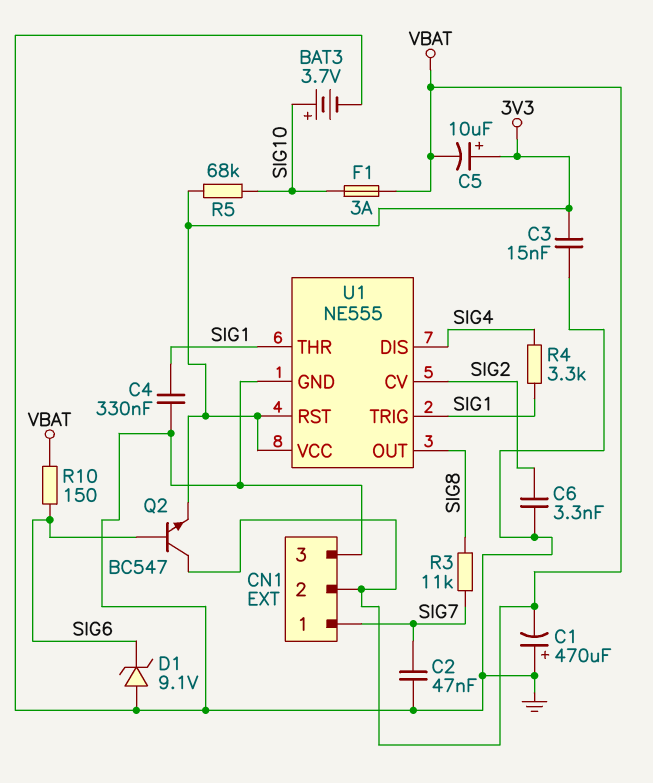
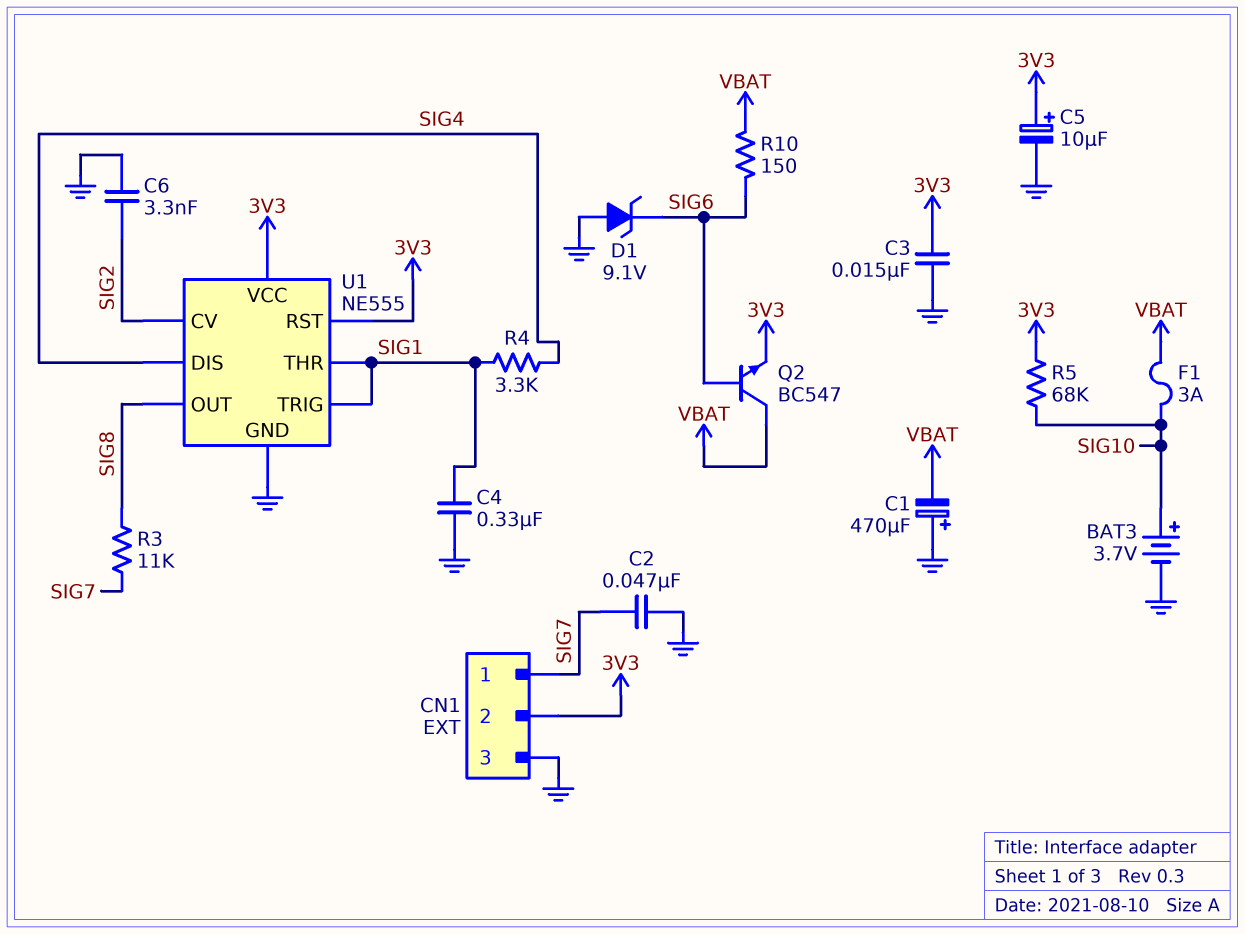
C5: 10uF (plus 3V3, minus VBAT) -> 10uF (plus 3V3, minus GND)
CN1 pin 2: VBAT -> 3V3

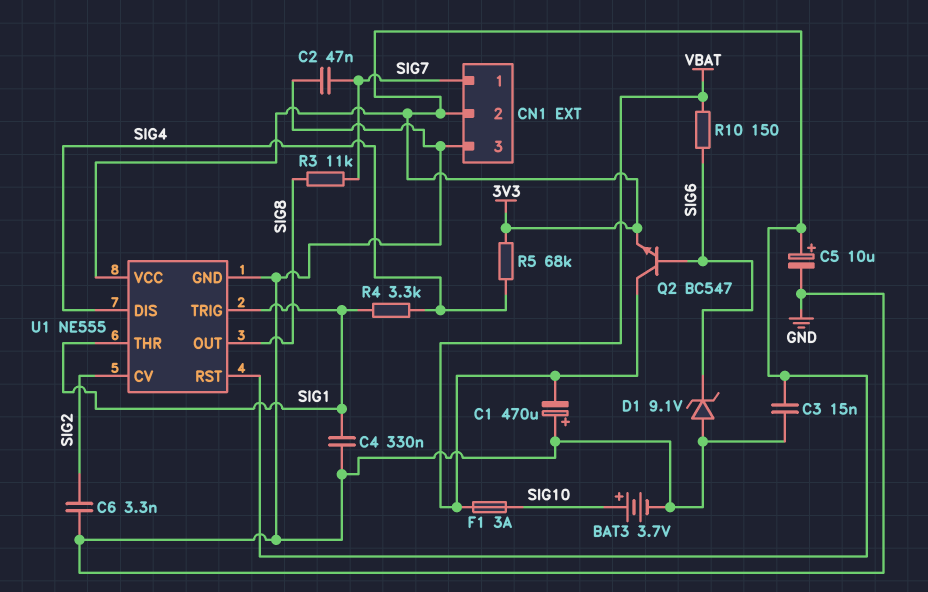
R5: 68k (3V3, SIG10) -> 68k (3V3, SIG4)

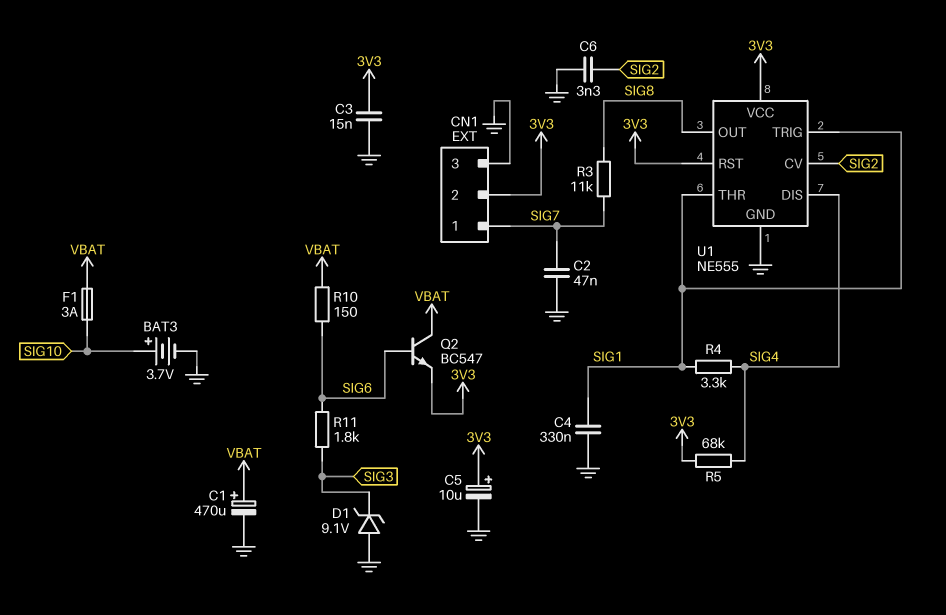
C1: 470uF (plus GND, minus VBAT) -> 470uF (plus VBAT, minus GND)
D1: zener 9.1V (A GND, K SIG6) -> zener 9.1V (A GND, K SIG3)
R11: none -> 1.8k (SIG3, SIG6)

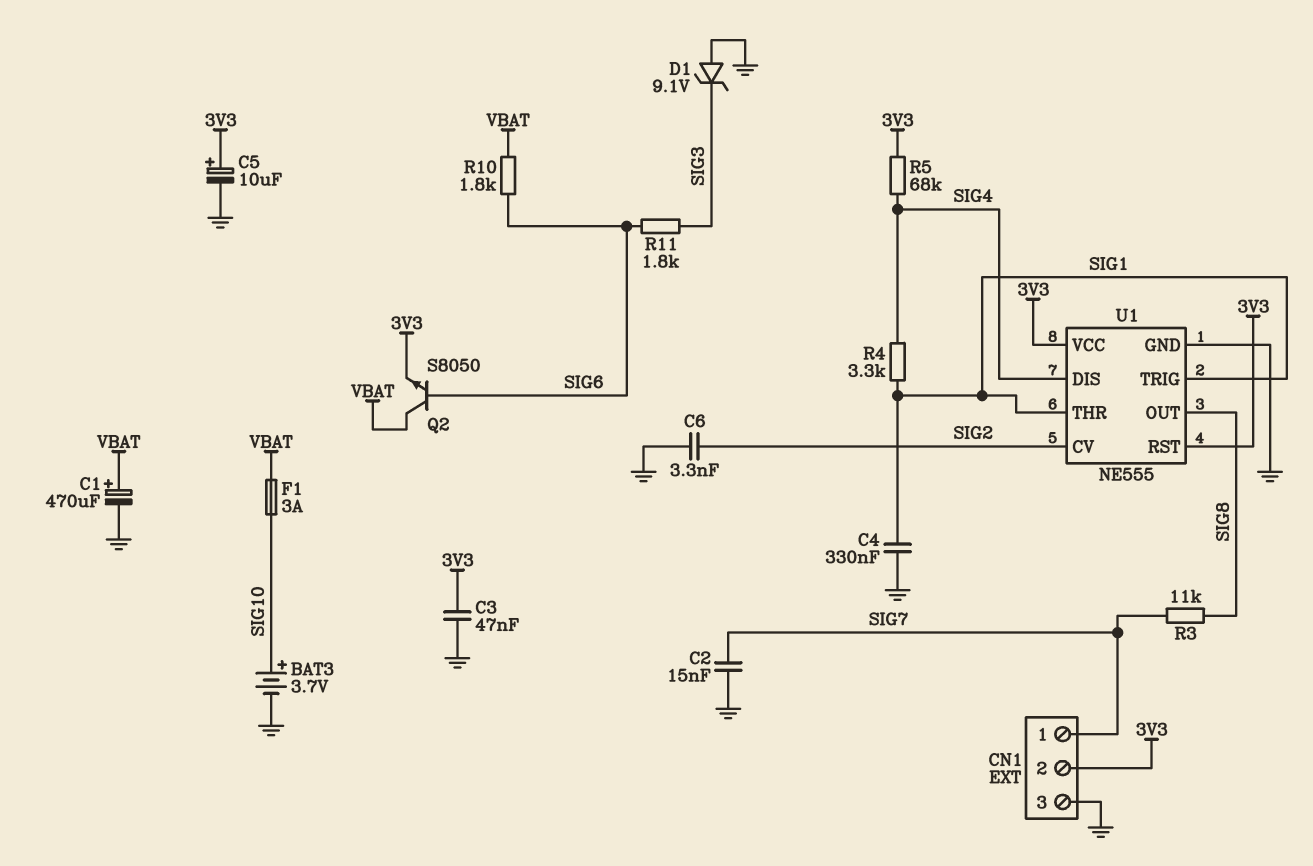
C2: 47nF (GND, SIG7) -> 15nF (GND, SIG7)
C3: 15nF (3V3, GND) -> 47nF (3V3, GND)
Q2: NPN BC547 (B SIG6, C VBAT, E 3V3) -> NPN S8050 (B SIG6, C VBAT, E 3V3)
R10: 150 (SIG6, VBAT) -> 1.8k (SIG6, VBAT)

